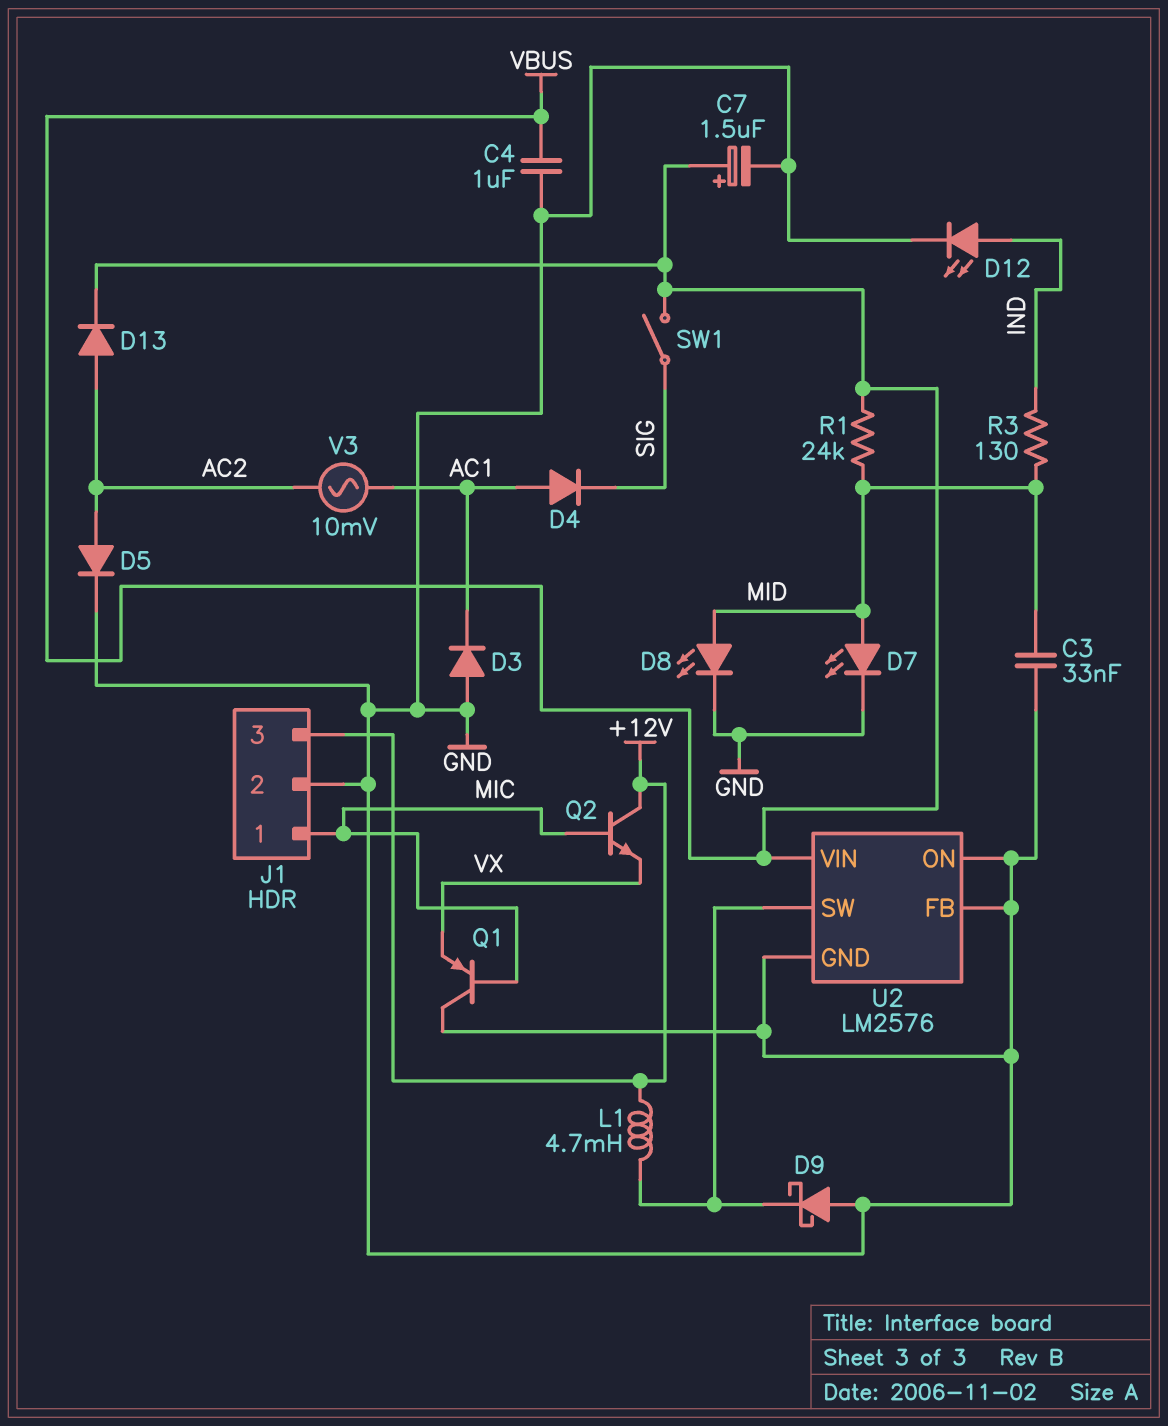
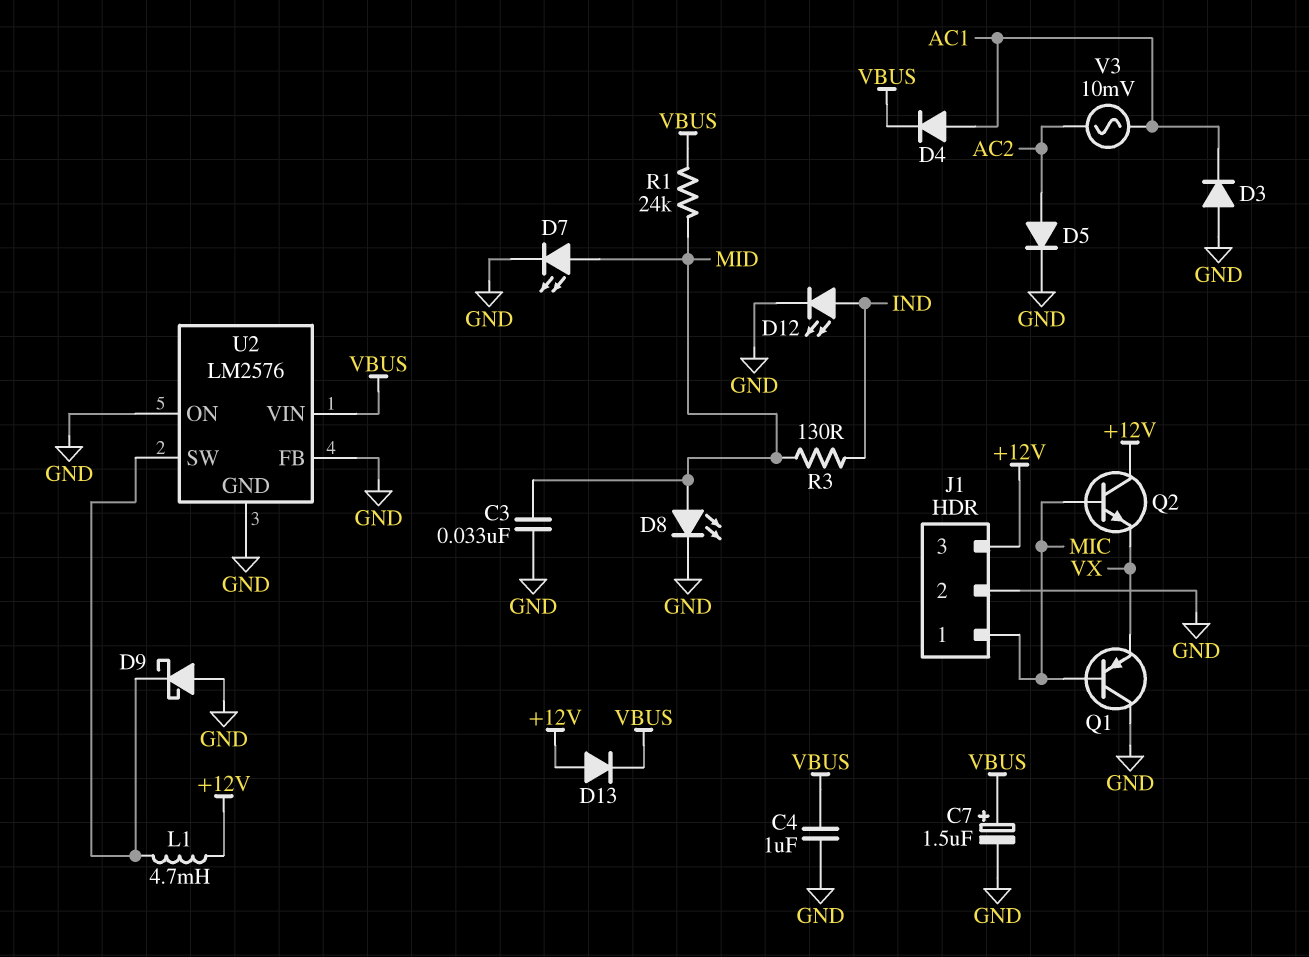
D4: diode (A AC1, K SIG) -> diode (A AC1, K VBUS)
D13: diode (A AC2, K VBUS) -> diode (A +12V, K VBUS)
SW1: switch (SIG, VBUS) -> none

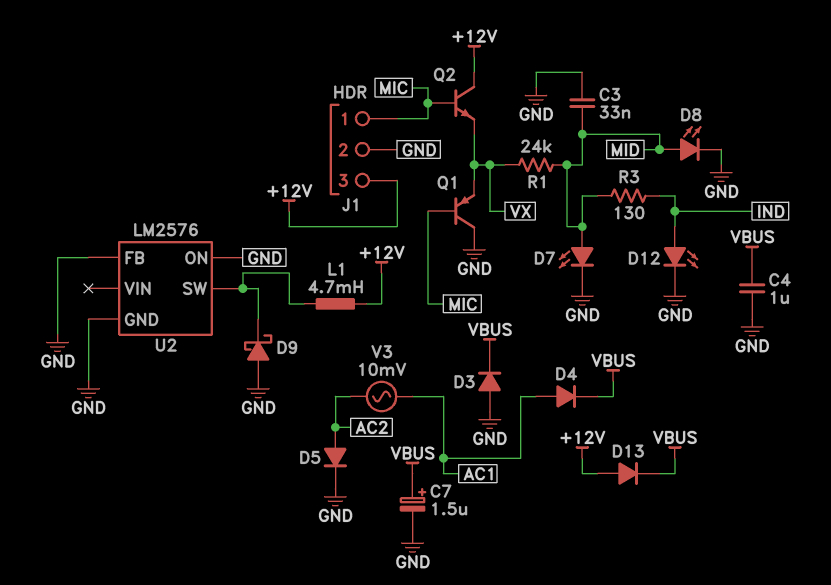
D3: diode (A GND, K AC1) -> diode (A GND, K VBUS)
R1: 24k (MID, VBUS) -> 24k (MID, VX)
U2 pin VIN: VBUS -> none

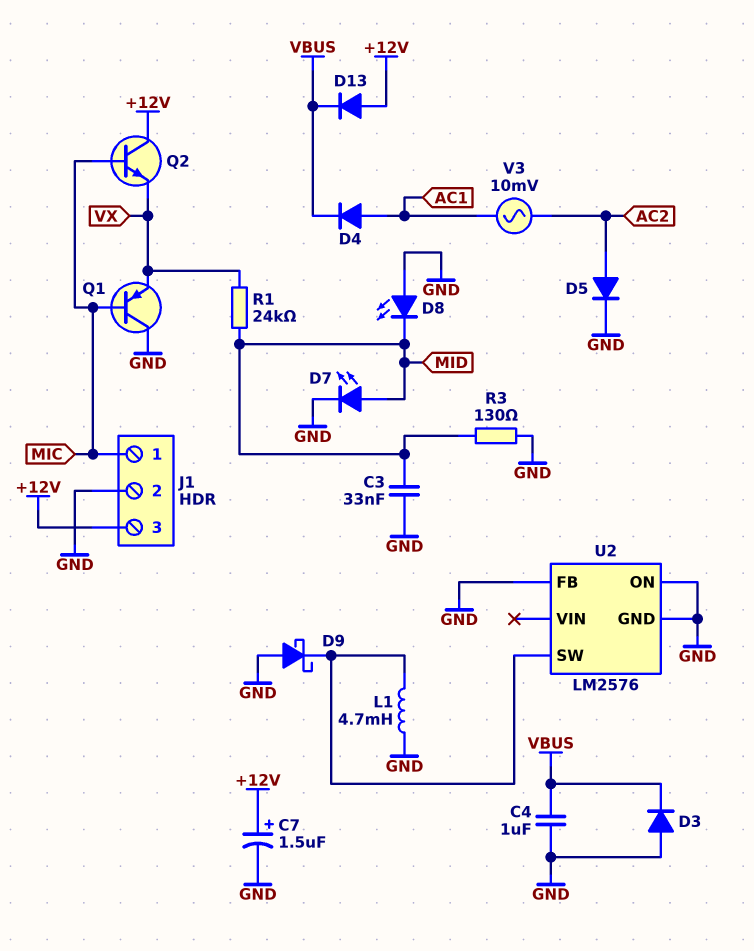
C7: 1.5uF (plus VBUS, minus GND) -> 1.5uF (plus +12V, minus GND)
D8: LED (A MID, K GND) -> LED (A GND, K MID)
D12: LED (A IND, K GND) -> none
L1: 4.7mH (+12V, U2/SW) -> 4.7mH (GND, U2/SW)
R3: 130 (IND, MID) -> 130 (GND, MID)

